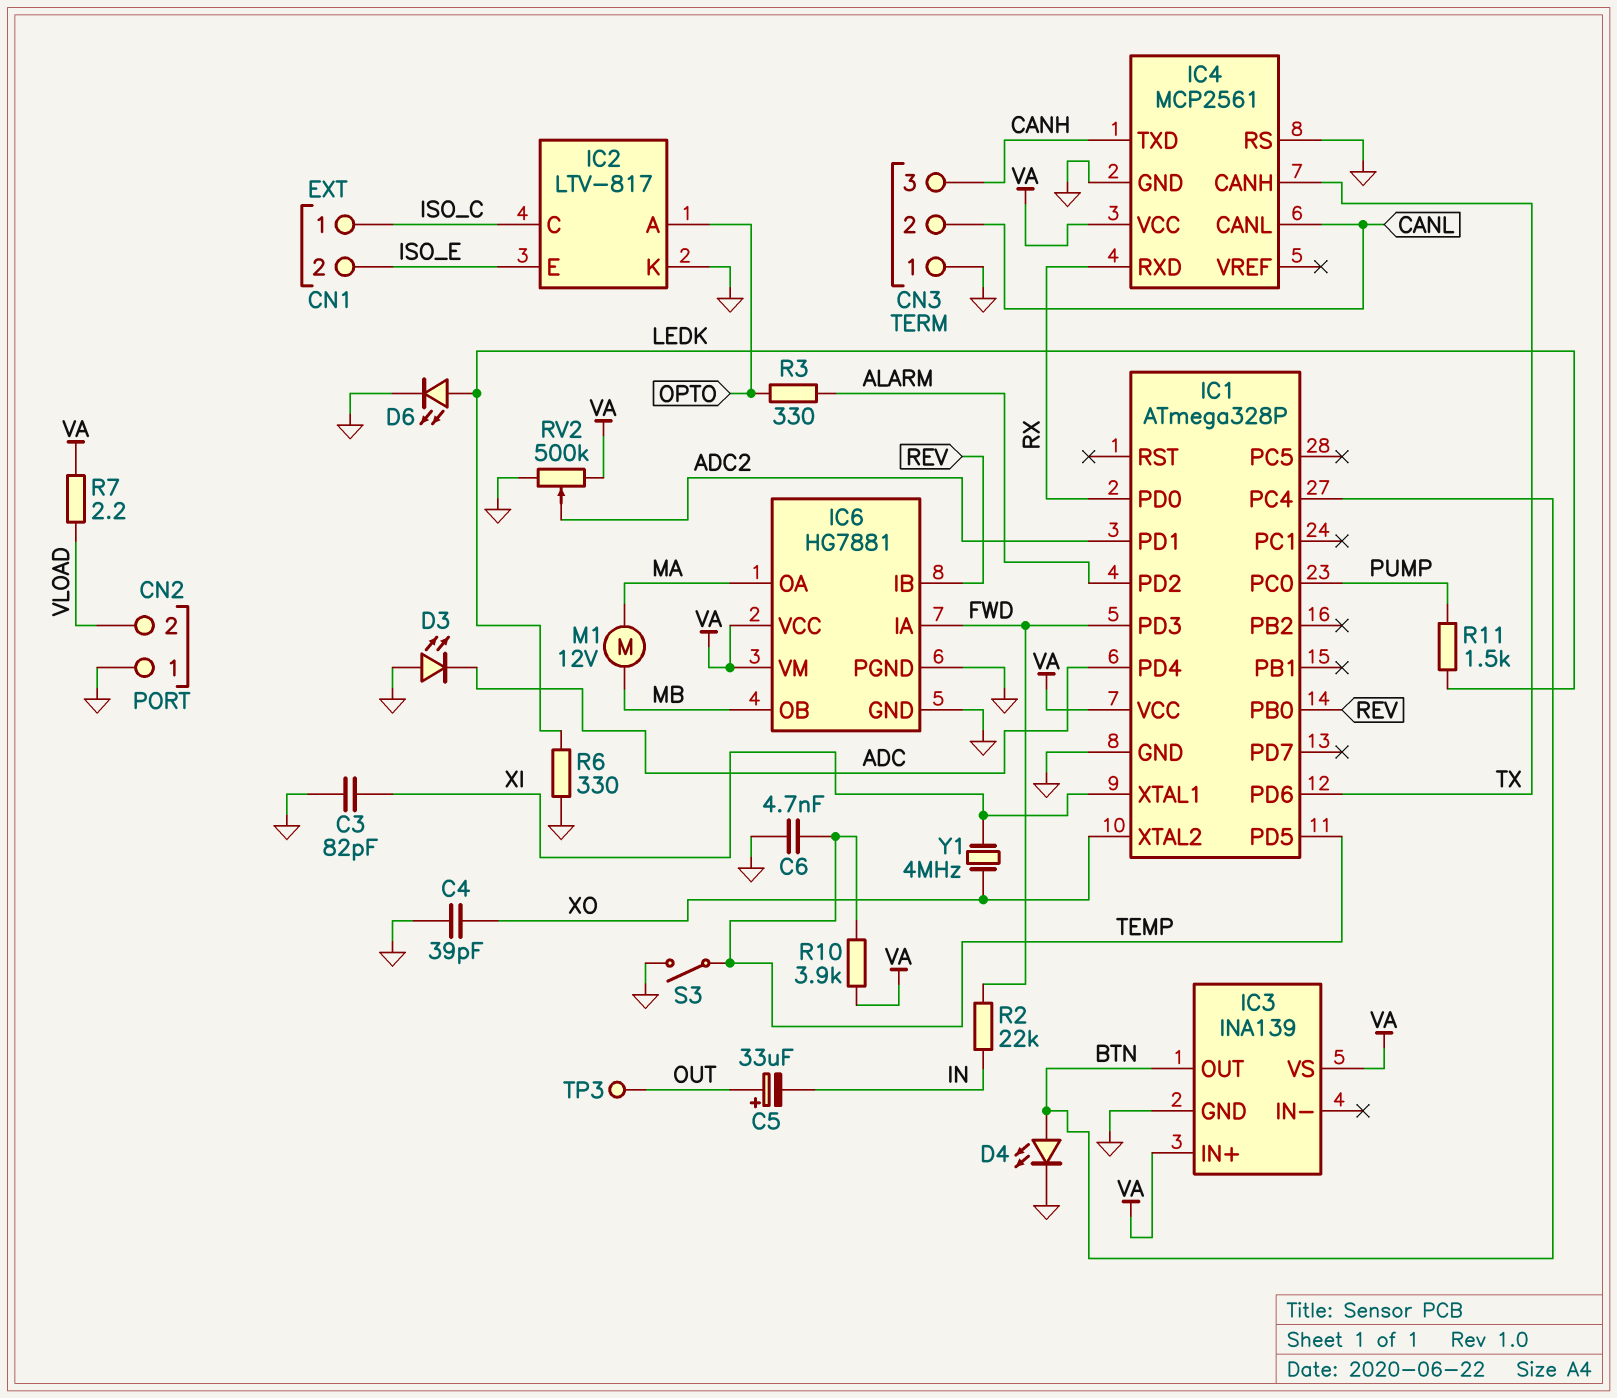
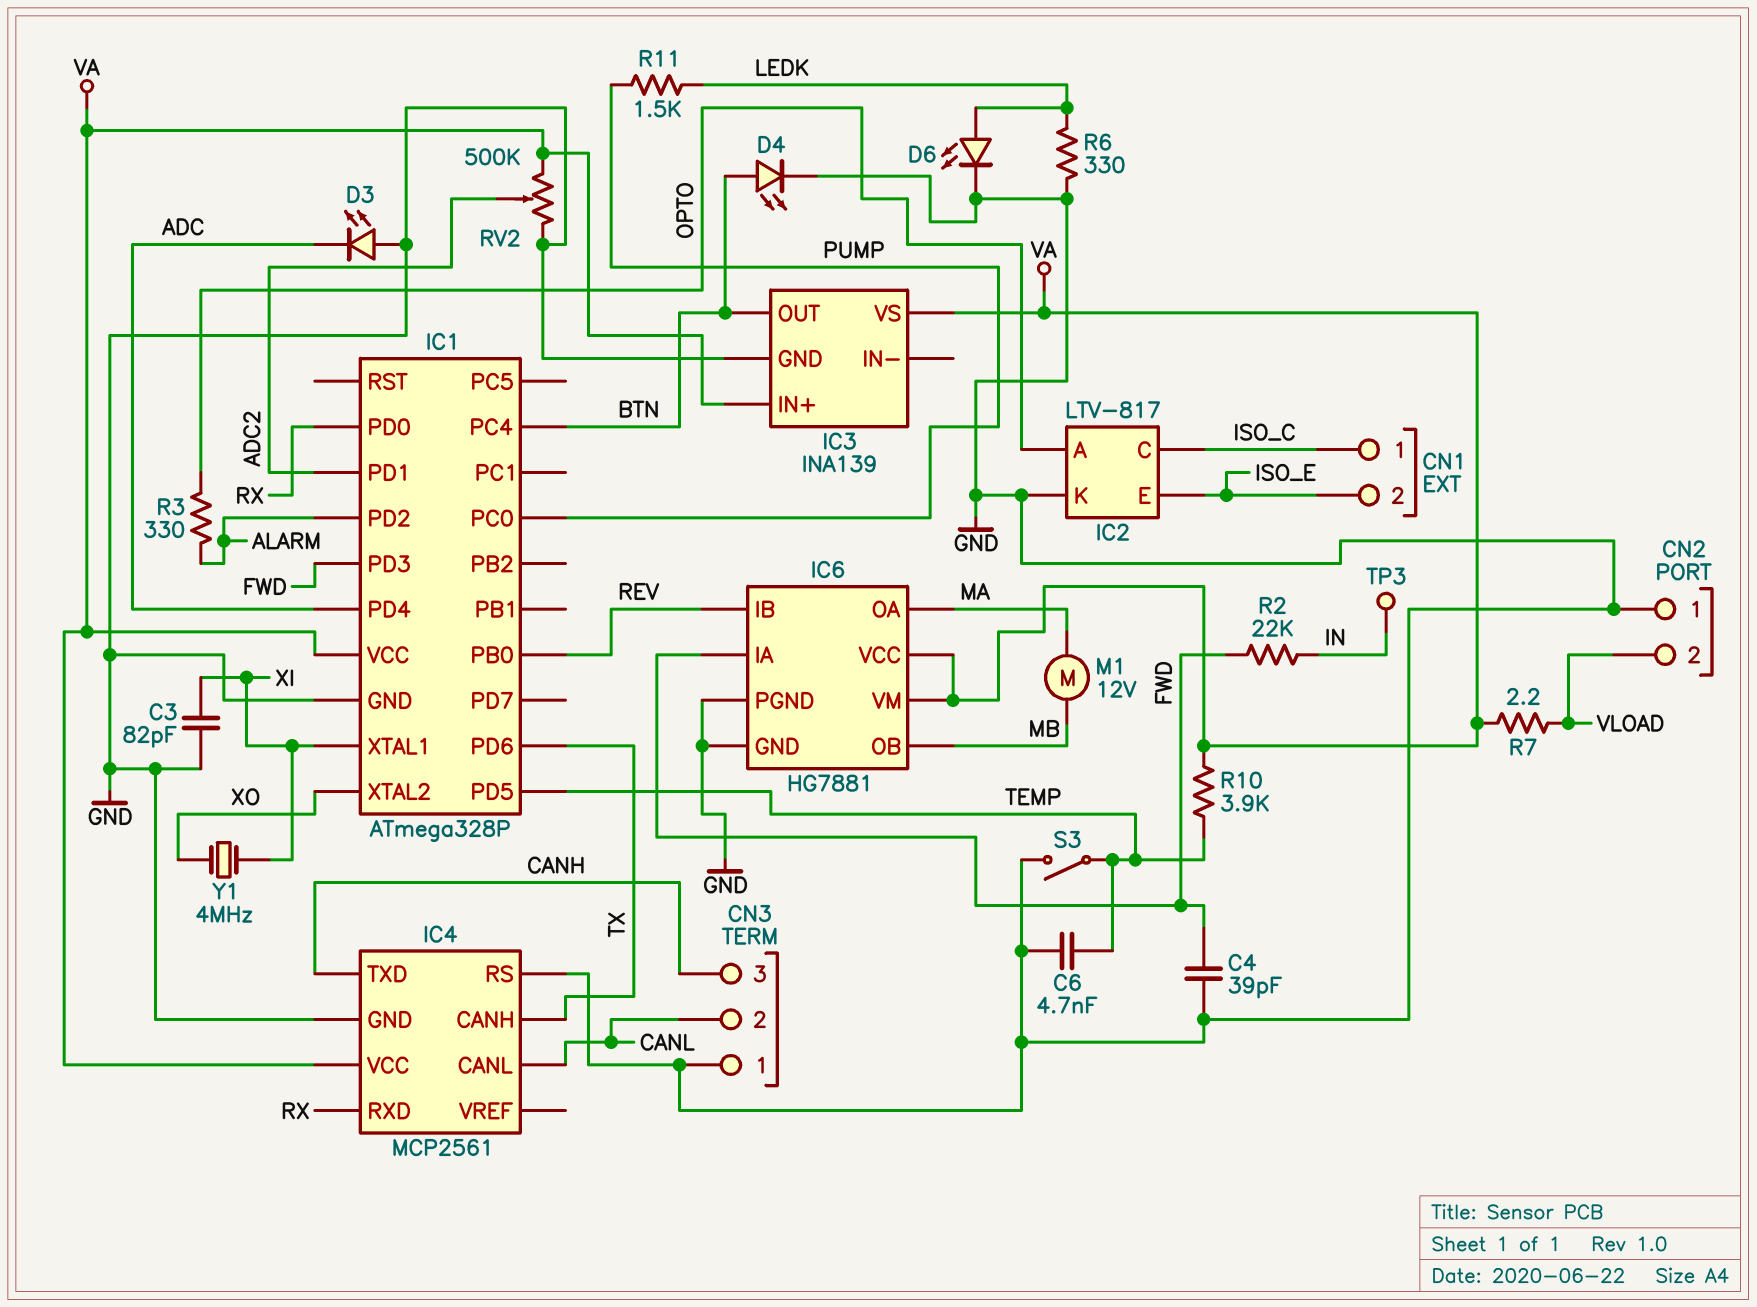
C4: 39pF (GND, XO) -> 39pF (FWD, GND)
C5: 33uF (plus OUT, minus IN) -> none
TP3: test point (OUT) -> test point (IN)

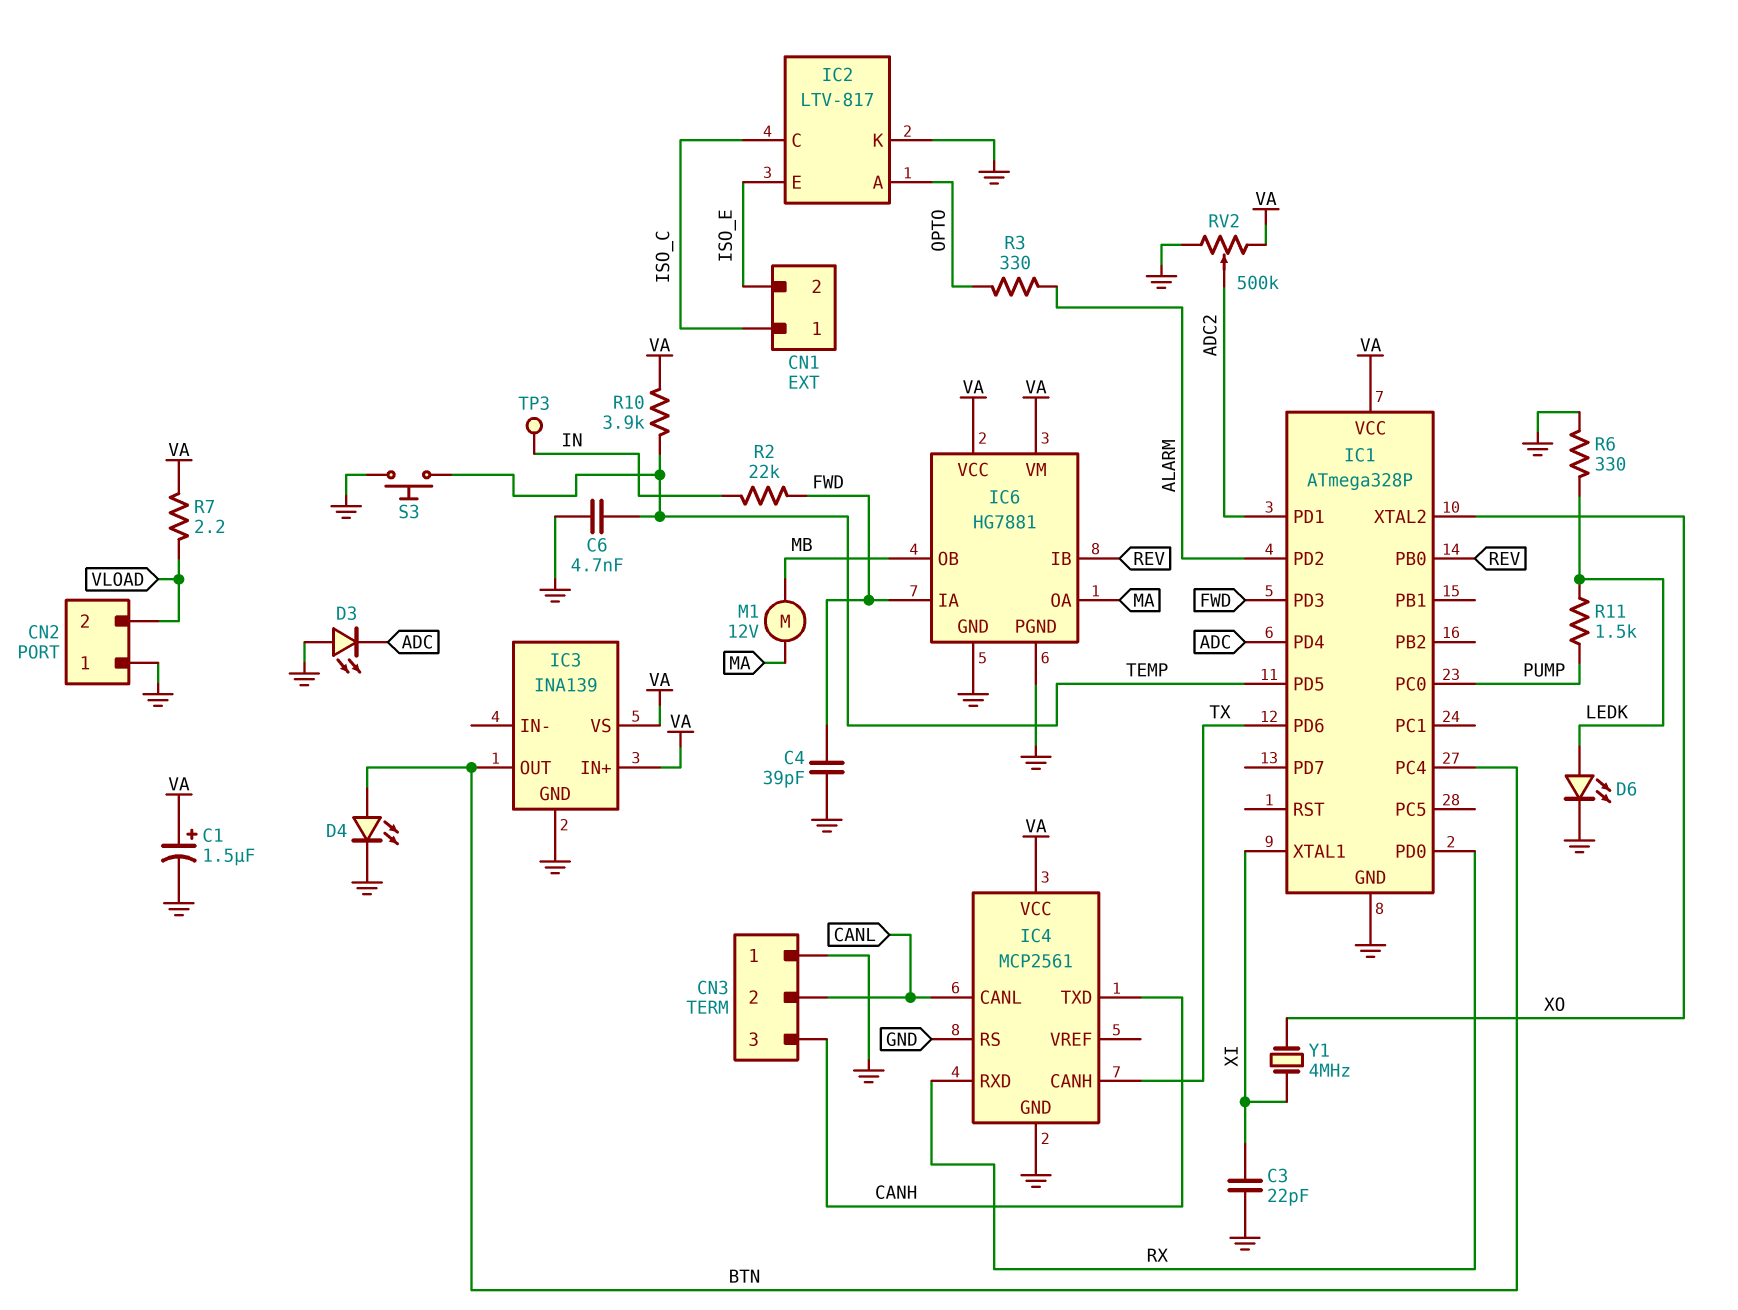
C1: none -> 1.5uF (plus VA, minus GND)
C3: 82pF (GND, XI) -> 22pF (GND, XI)
S3: switch (GND, TEMP) -> button (GND, TEMP)

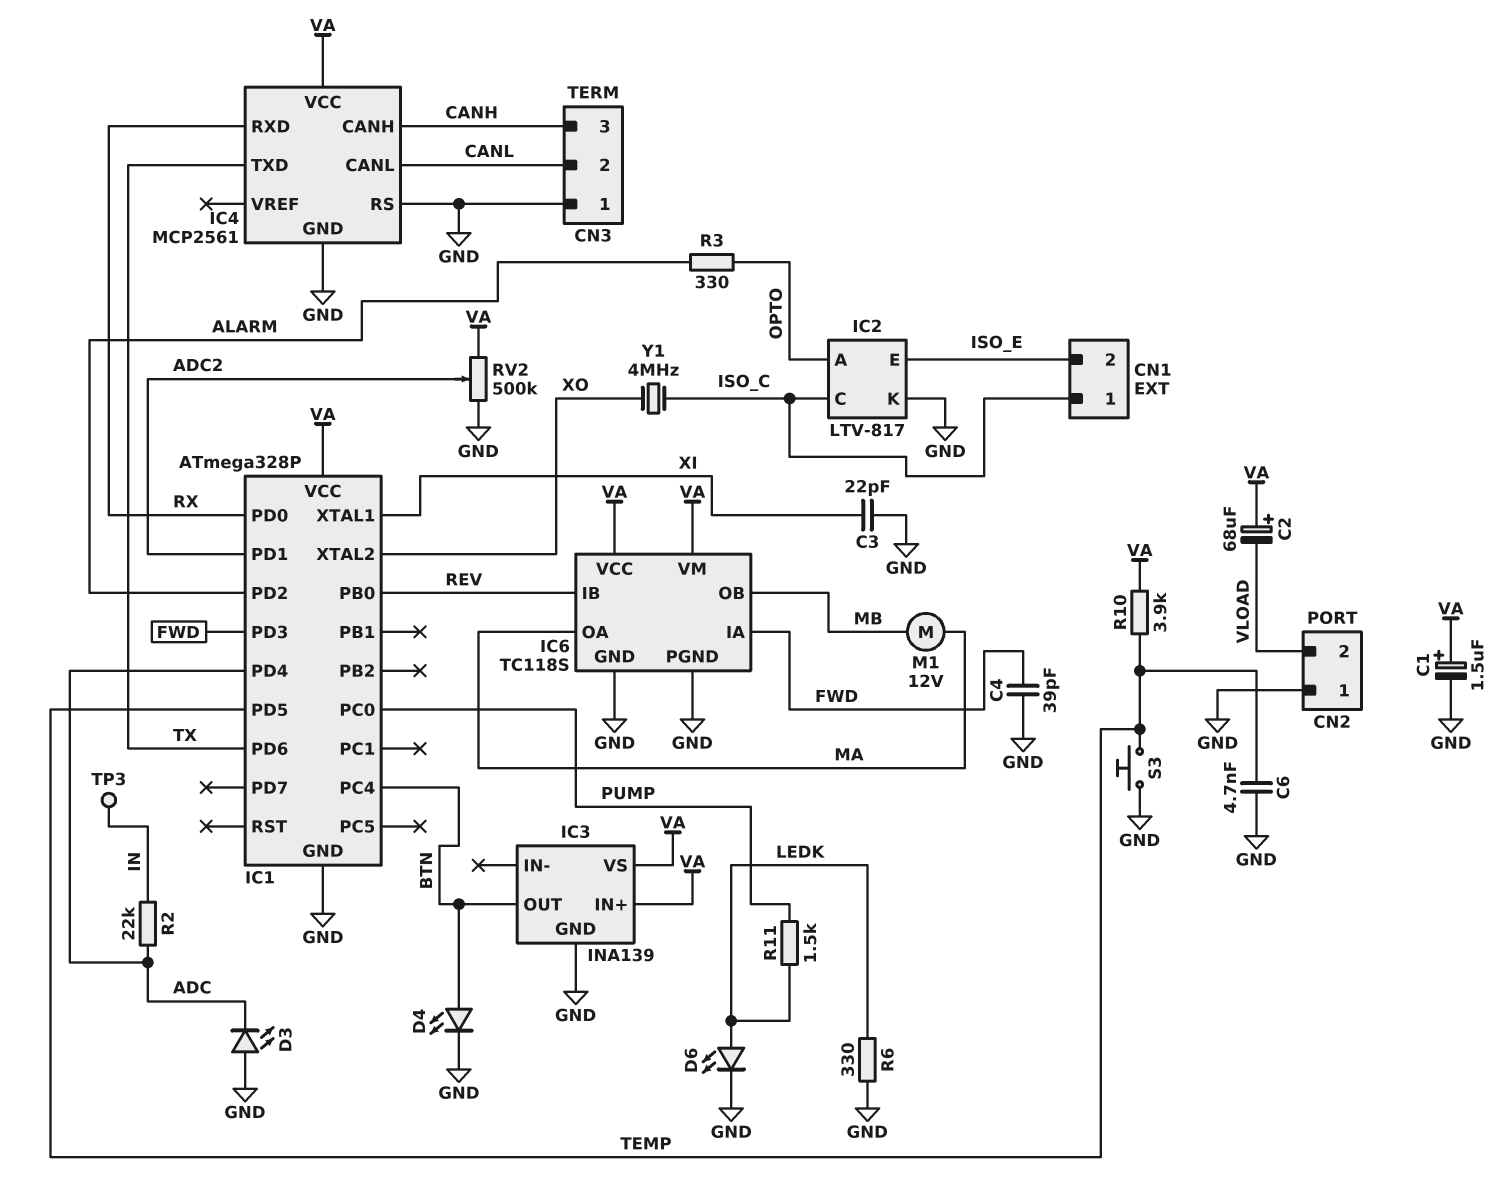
C2: none -> 68uF (plus VA, minus VLOAD)
IC4 pin CANH: TX -> CANH
IC4 pin TXD: CANH -> TX
IC6: HG7881 -> TC118S
R2: 22k (FWD, IN) -> 22k (ADC, IN)
R7: 2.2 (VA, VLOAD) -> none
Y1: 4MHz (XI, XO) -> 4MHz (ISO_C, XO)

